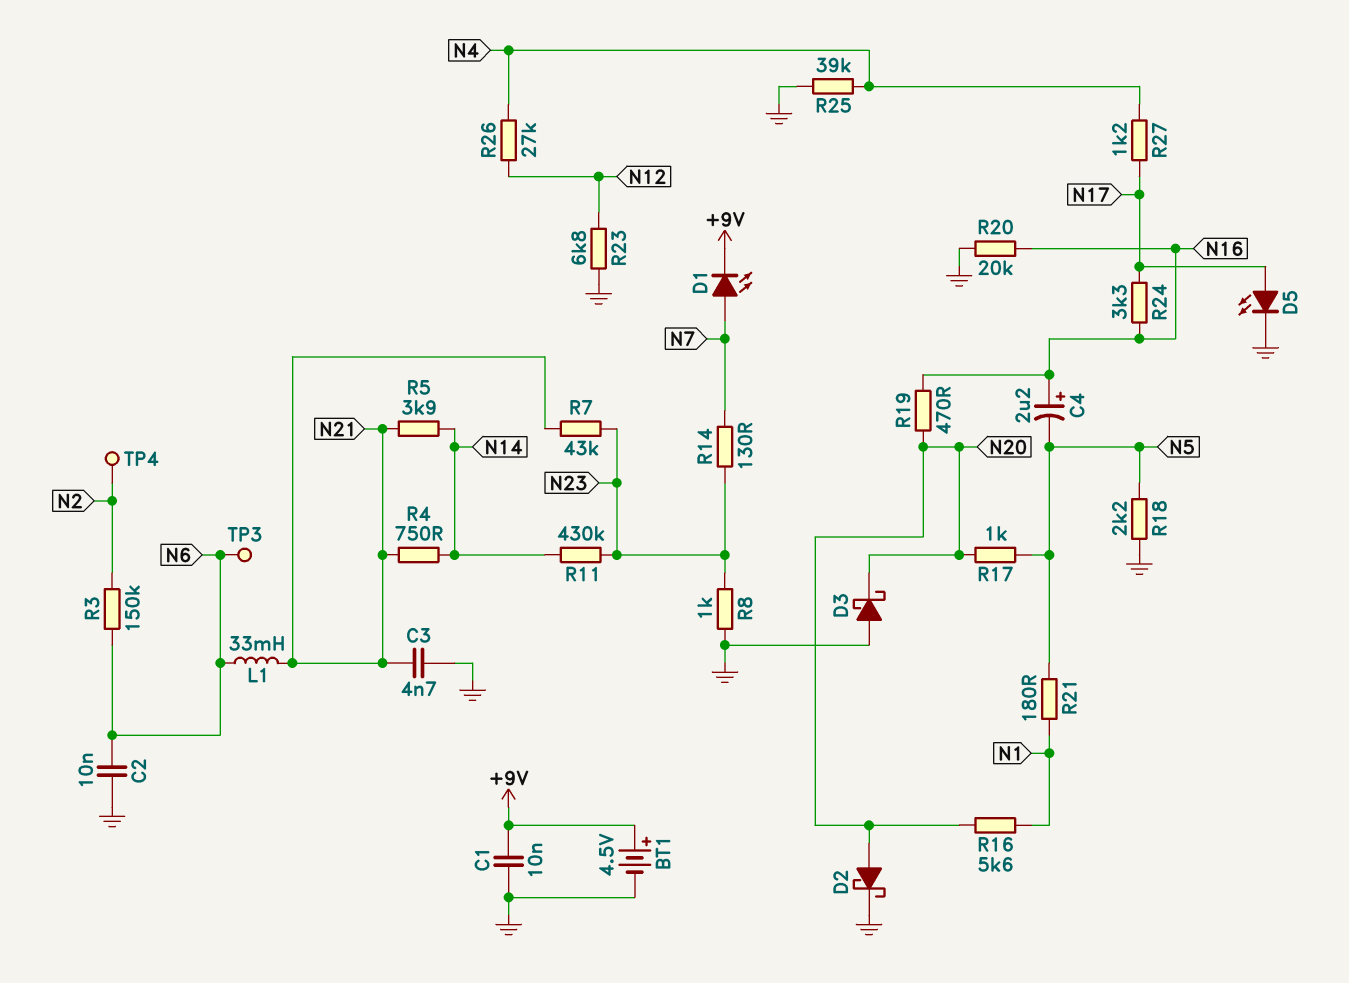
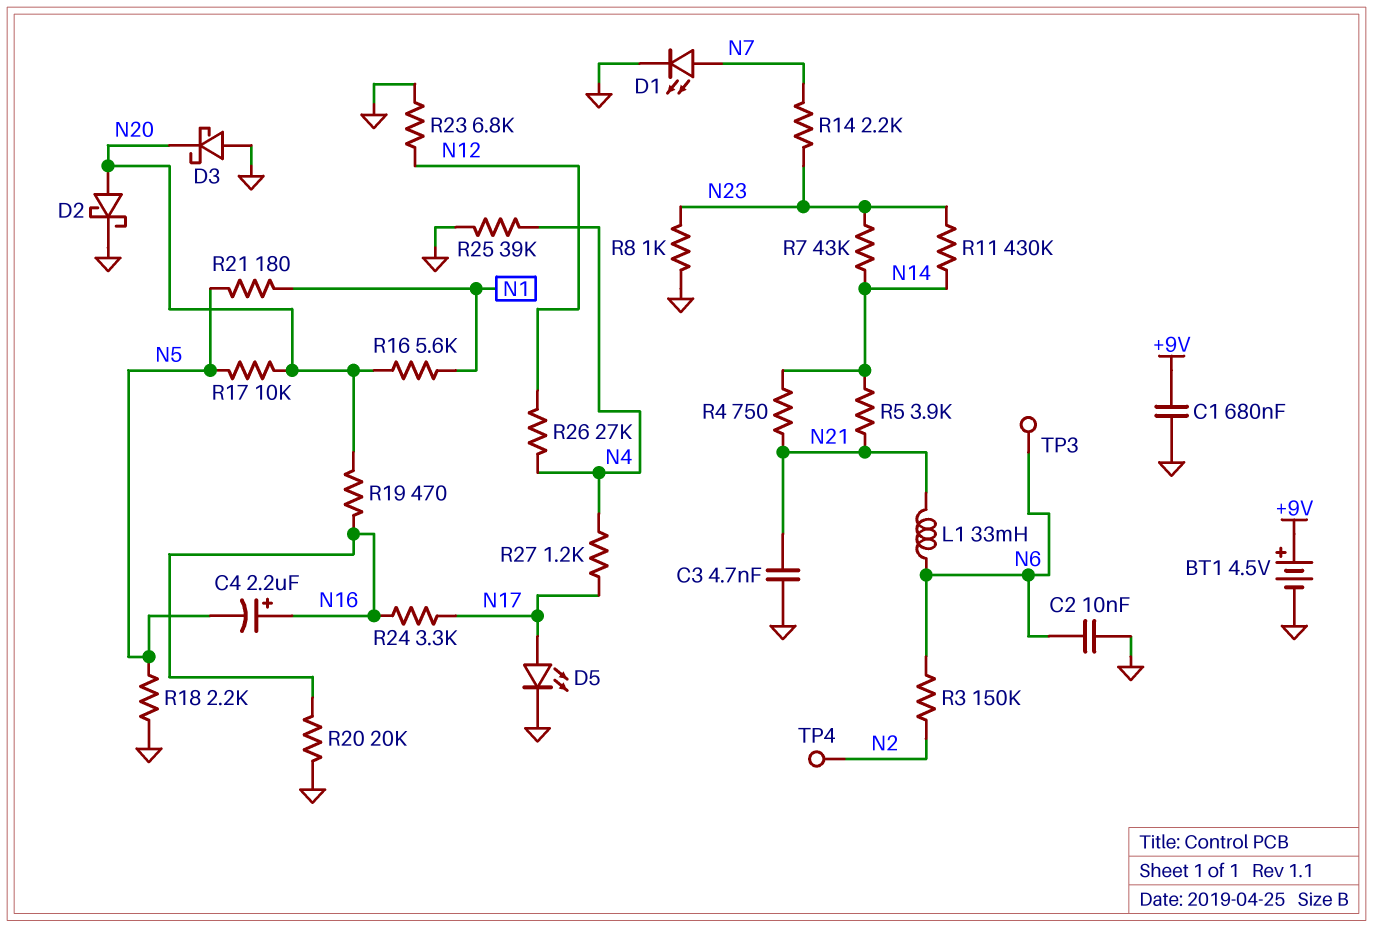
C1: 10nF (+9V, GND) -> 680nF (+9V, GND)
D1: LED (A N7, K +9V) -> LED (A N7, K GND)
R7: 43k (N21, N23) -> 43k (N14, N23)
R14: 130 (N7, N23) -> 2.2k (N7, N23)
R17: 1k (N5, N20) -> 10k (N5, N20)

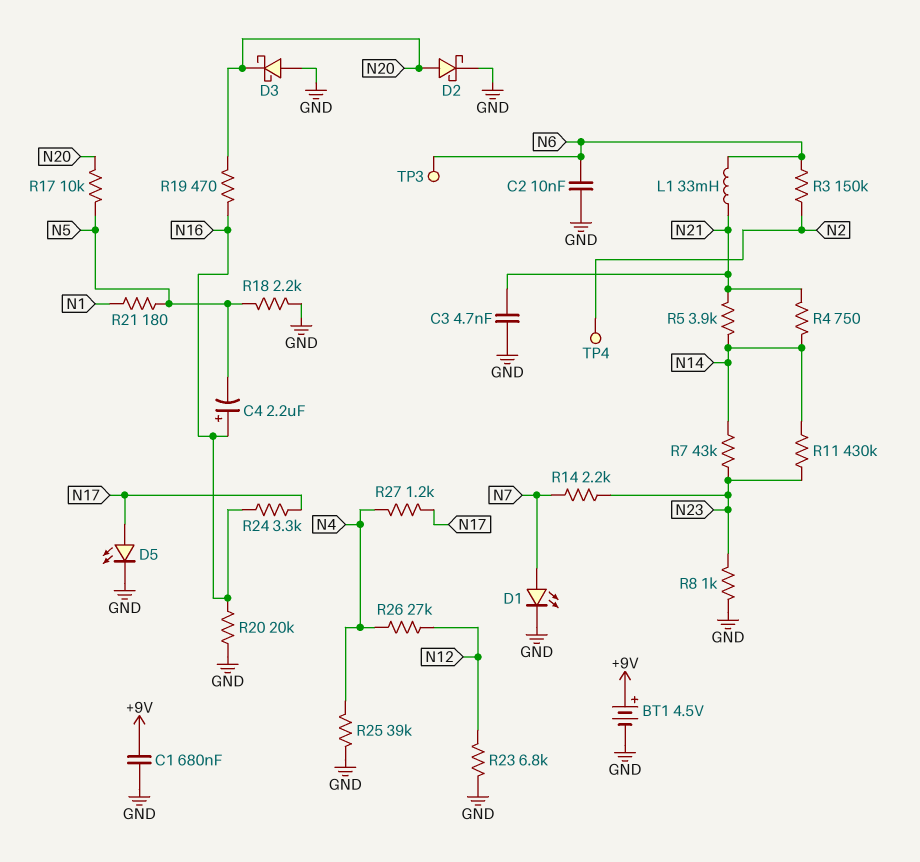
R16: 5.6k (N1, N20) -> none

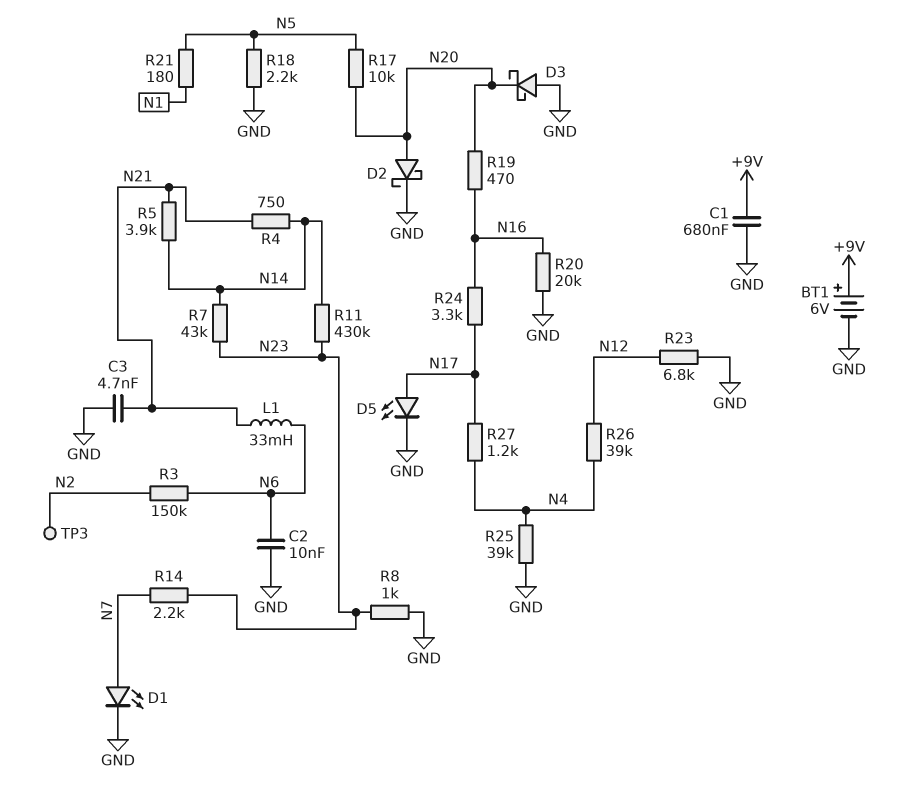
BT1: 4.5V (plus +9V, minus GND) -> 6V (plus +9V, minus GND)
C4: 2.2uF (plus N16, minus N5) -> none
R26: 27k (N4, N12) -> 39k (N4, N12)
TP3: test point (N6) -> test point (N2)
TP4: test point (N2) -> none

